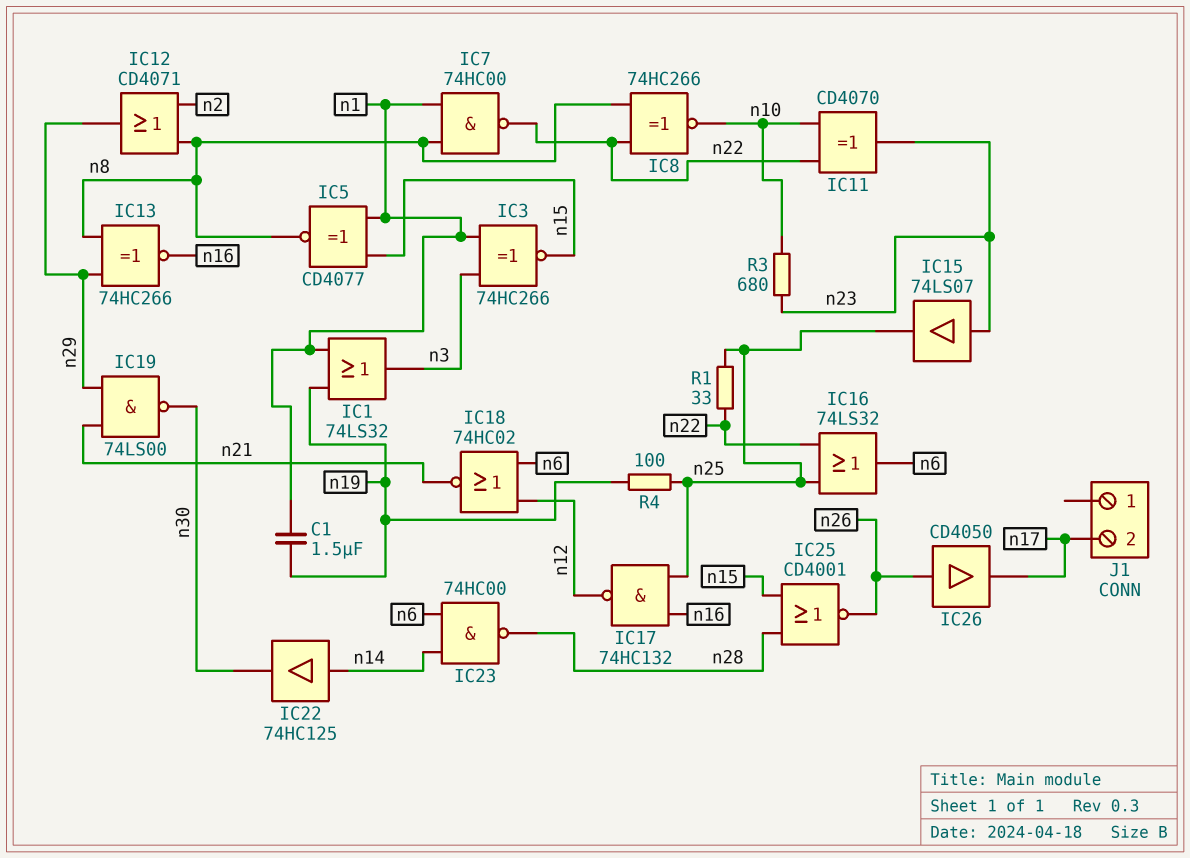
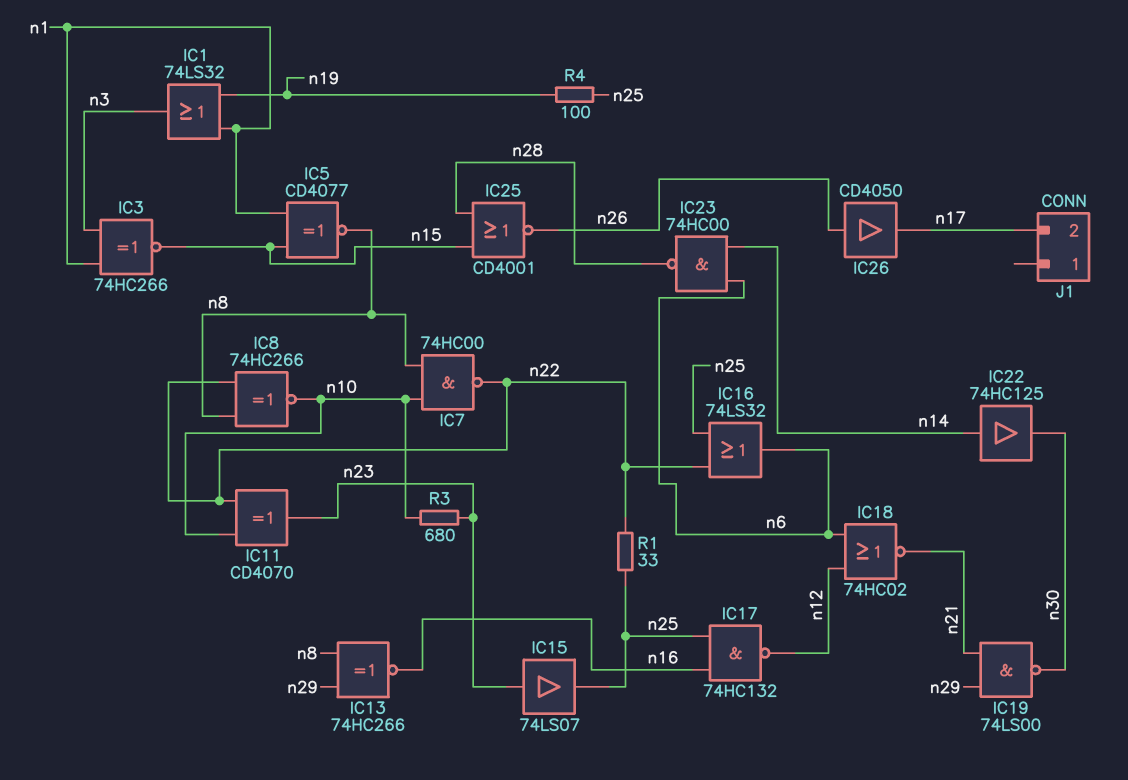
C1: 1.5uF (n1, n19) -> none
IC7: NAND 74HC00 (in n1, in n8, out n22) -> NAND 74HC00 (in n8, in n10, out n22)
IC12: OR CD4071 (in n2, in n8, out n29) -> none

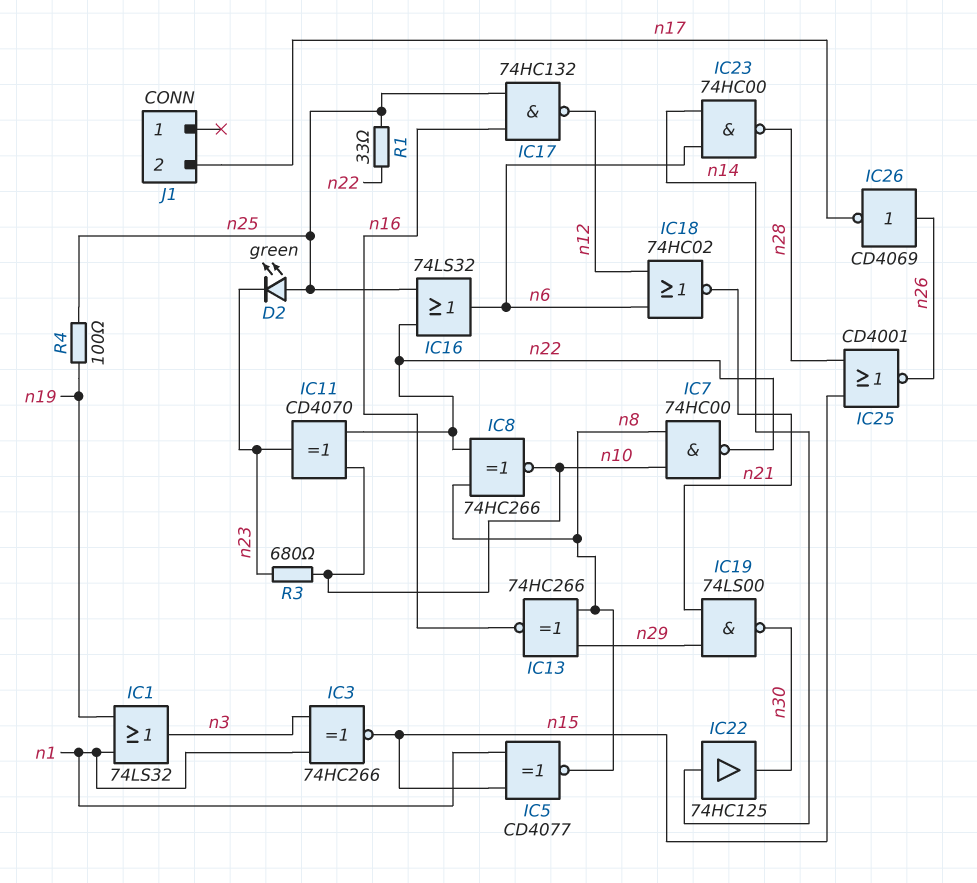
D2: none -> LED green (A n25, K n23)
IC15: buffer 74LS07 (in n23, out n25) -> none
IC26: buffer CD4050 (in n26, out n17) -> NOT CD4069 (in n26, out n17)

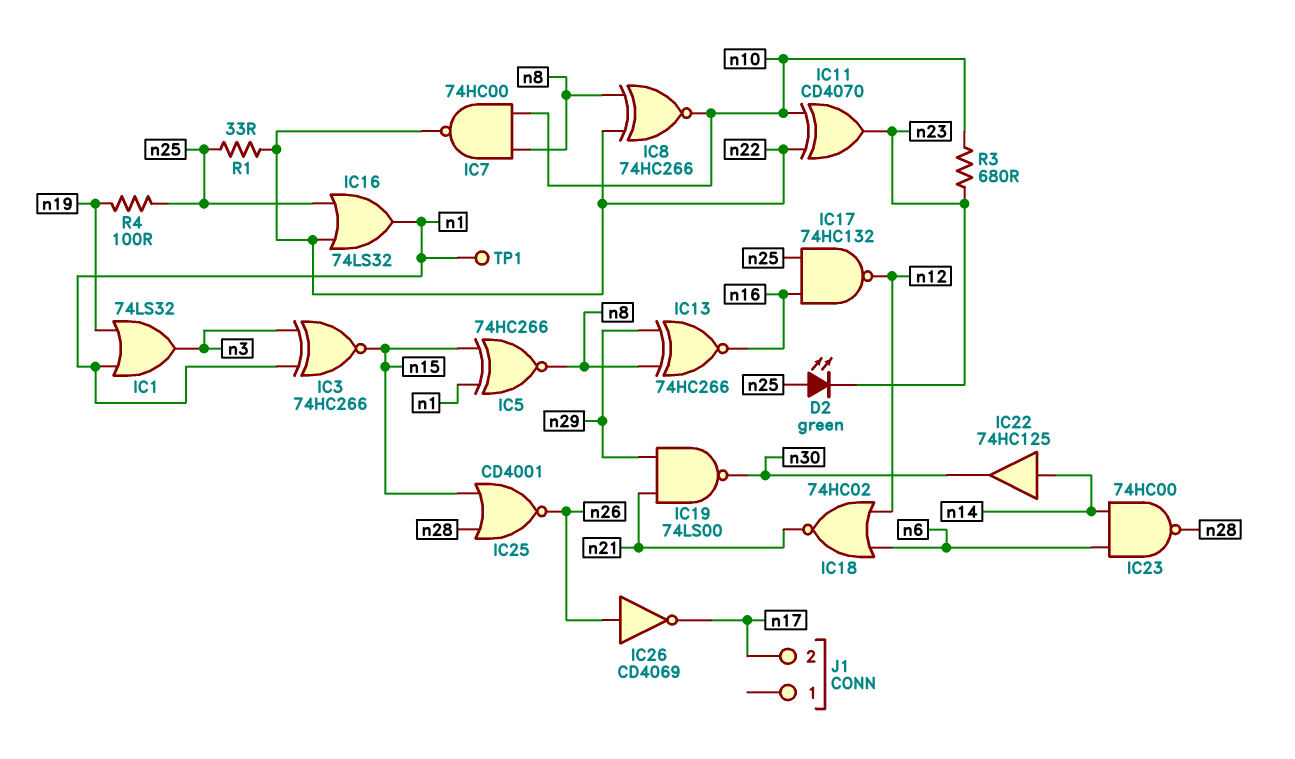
IC5: XNOR CD4077 (in n1, in n15, out n8) -> XNOR 74HC266 (in n1, in n15, out n8)
IC16: OR 74LS32 (in n22, in n25, out n6) -> OR 74LS32 (in n22, in n25, out n1)
TP1: none -> test point (n1)

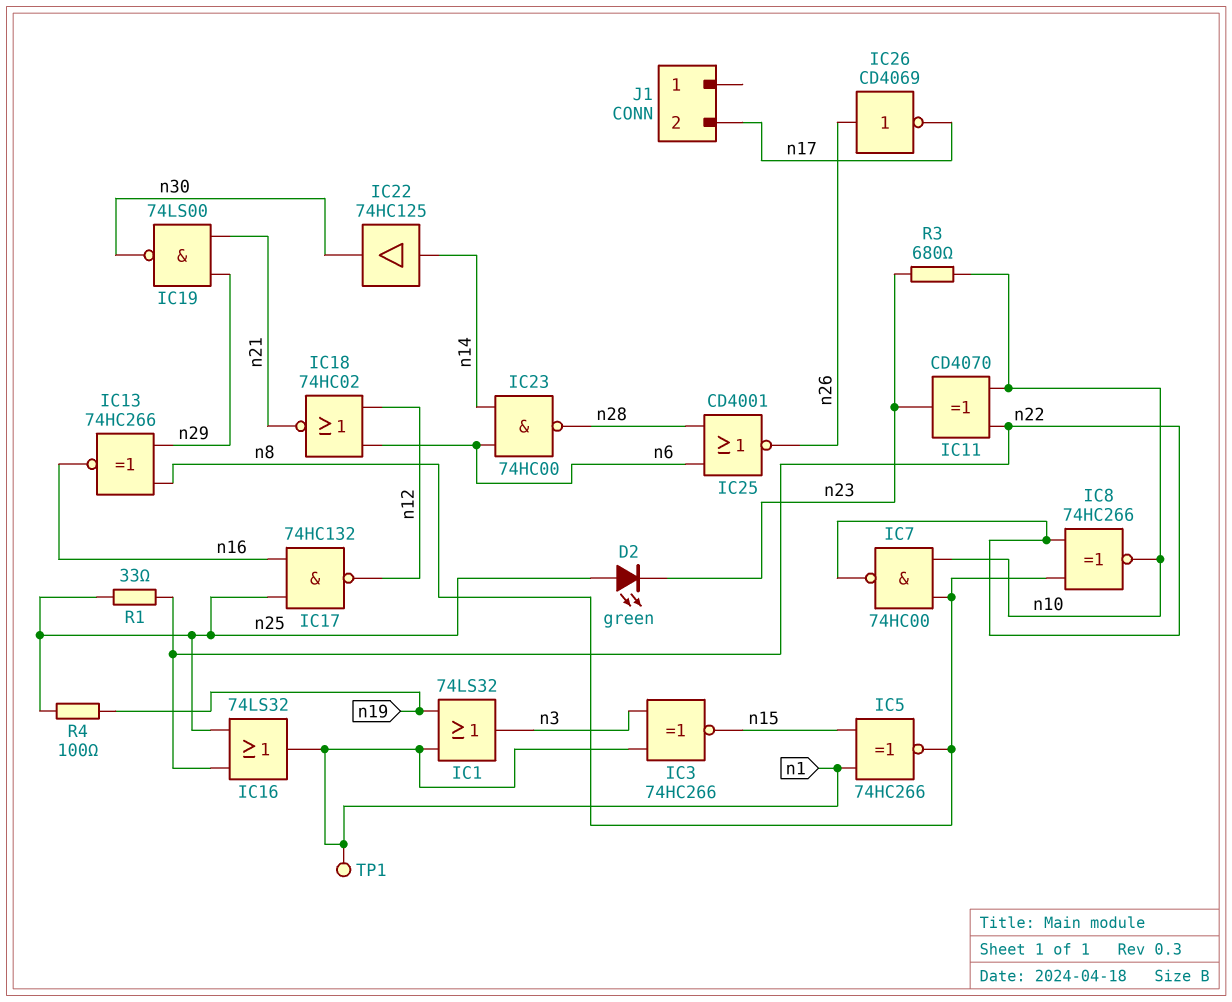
IC25: NOR CD4001 (in n15, in n28, out n26) -> NOR CD4001 (in n6, in n28, out n26)

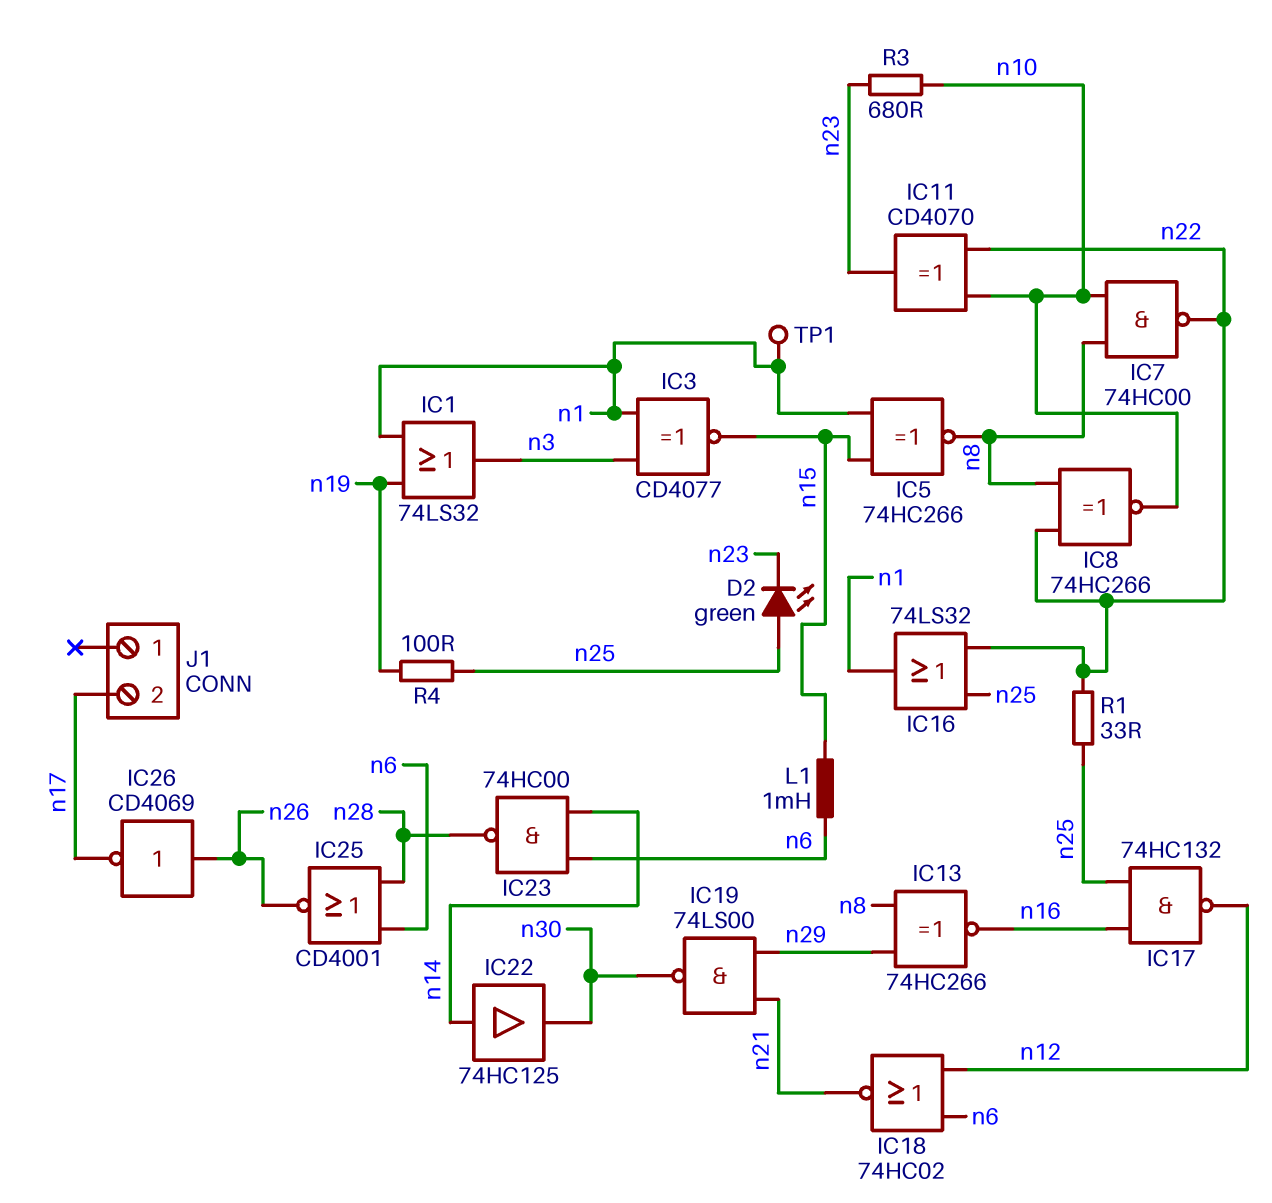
IC3: XNOR 74HC266 (in n1, in n3, out n15) -> XNOR CD4077 (in n1, in n3, out n15)
L1: none -> 1mH (n6, n15)

